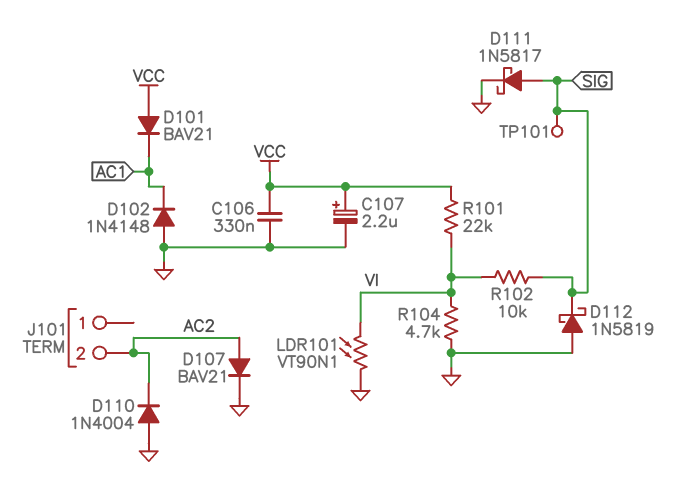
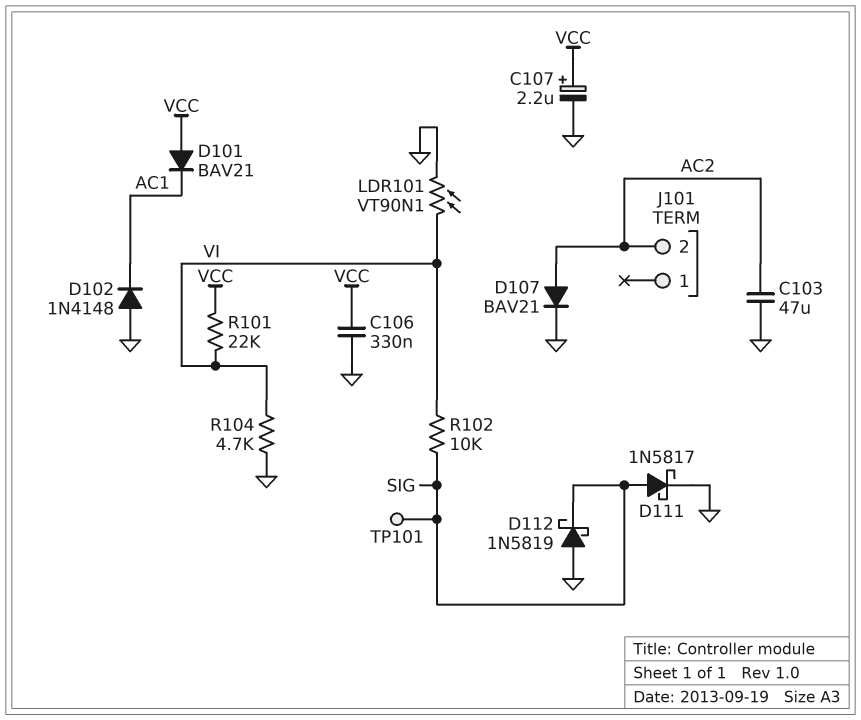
C103: none -> 47uF (AC2, GND)
D110: diode 1N4004 (A GND, K AC2) -> none

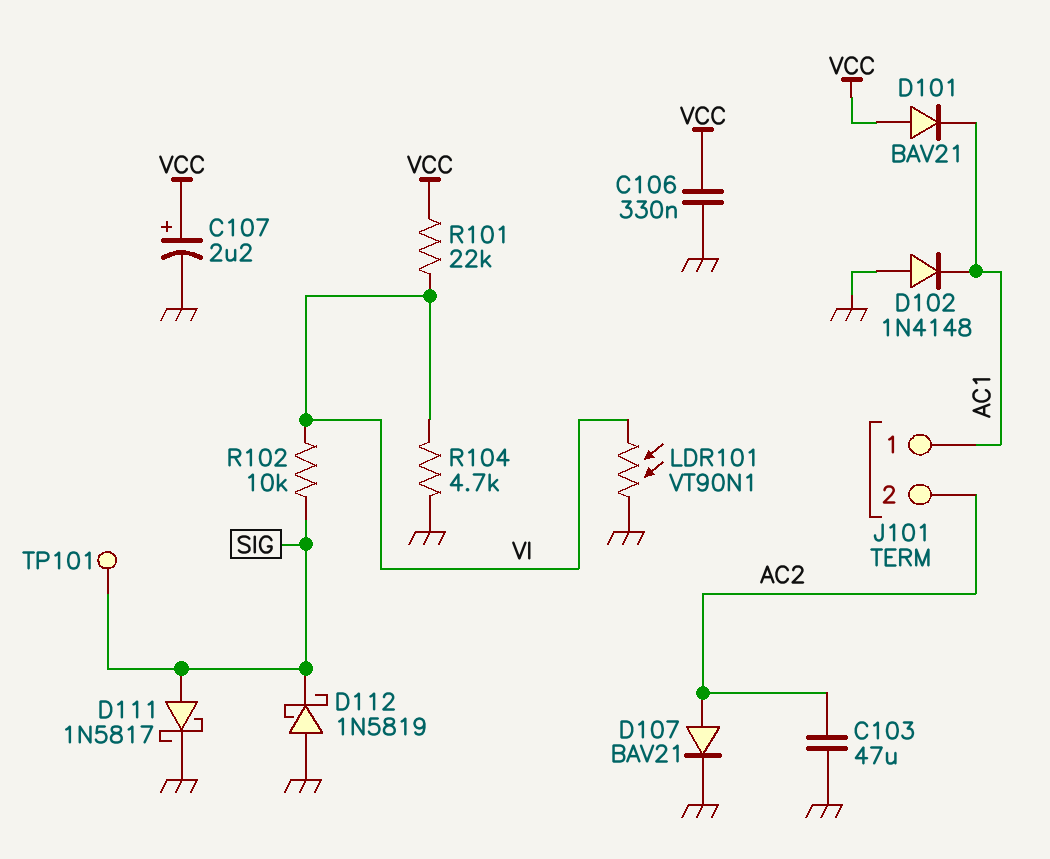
J101 pin 1: none -> AC1

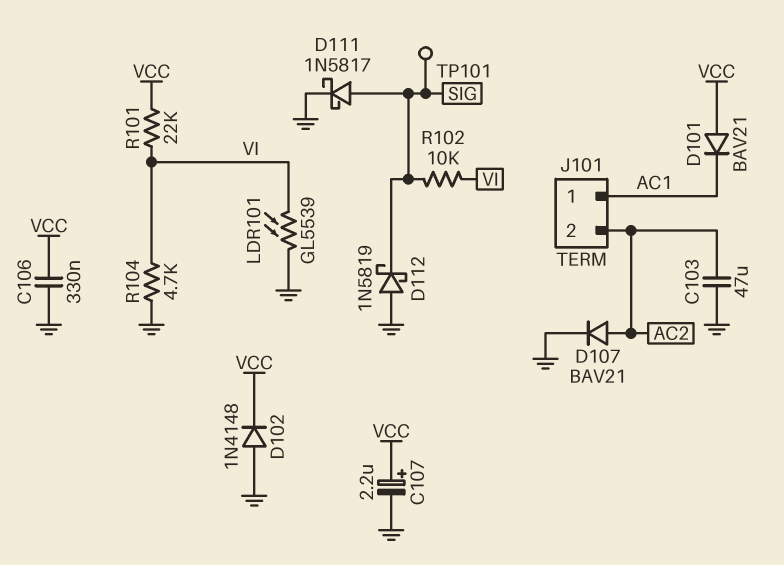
D102: diode 1N4148 (A GND, K AC1) -> diode 1N4148 (A GND, K VCC)
LDR101: VT90N1 (GND, VI) -> GL5539 (GND, VI)

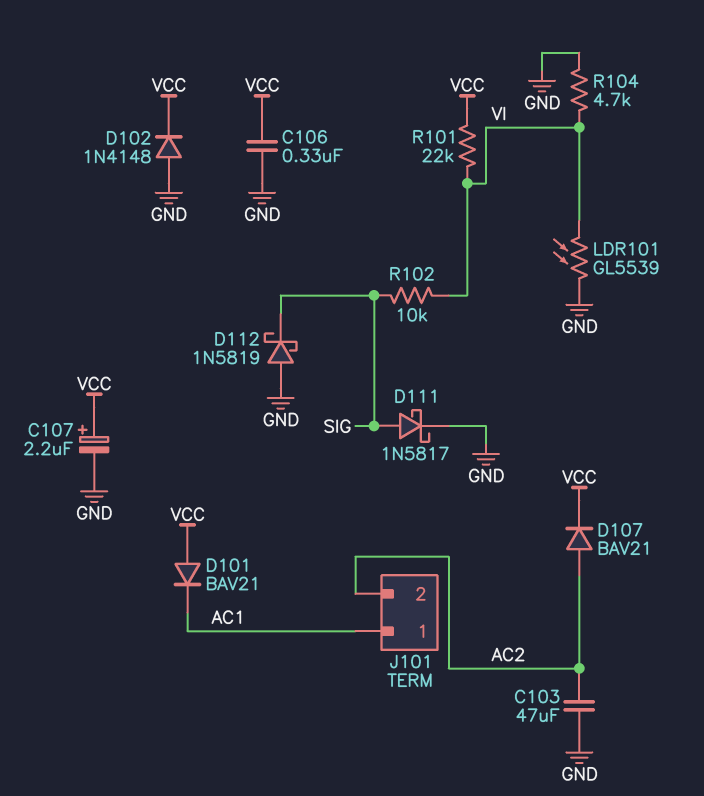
D107: diode BAV21 (A AC2, K GND) -> diode BAV21 (A AC2, K VCC)
TP101: test point (SIG) -> none

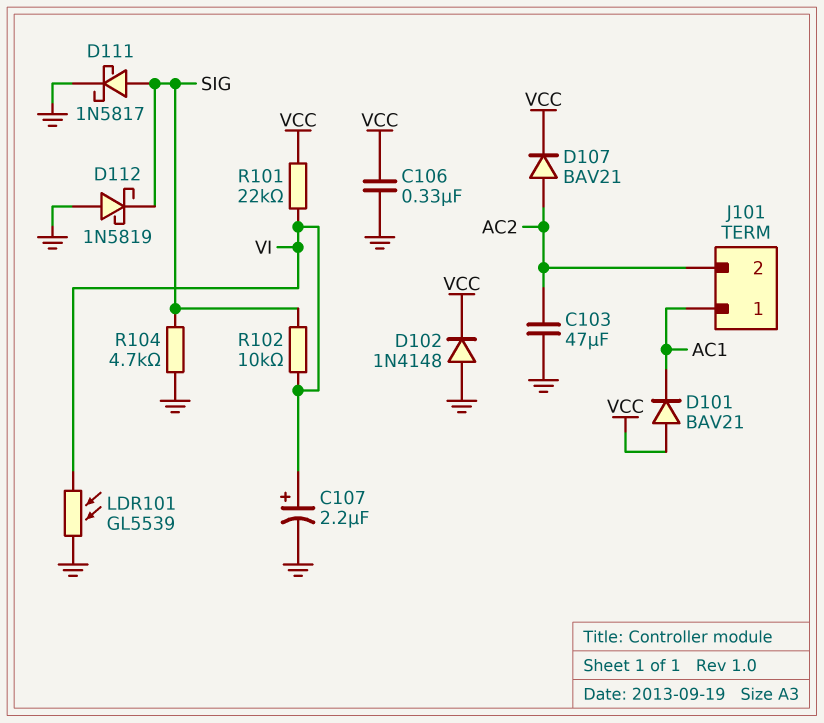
C107: 2.2uF (plus VCC, minus GND) -> 2.2uF (plus VI, minus GND)
R104: 4.7k (GND, VI) -> 4.7k (GND, SIG)

